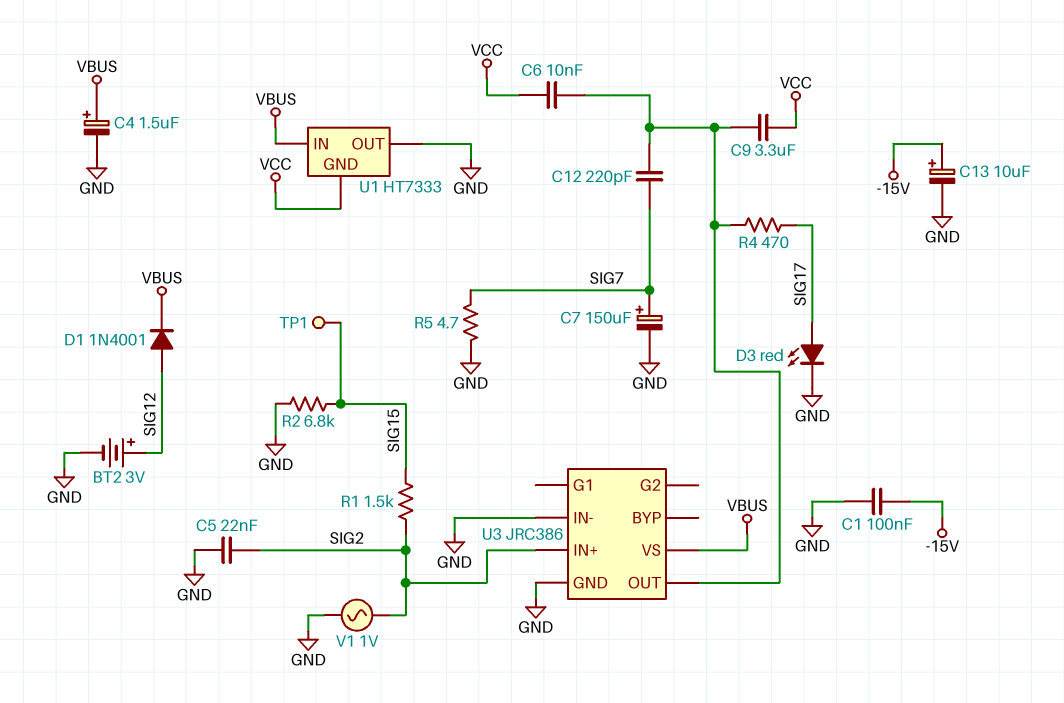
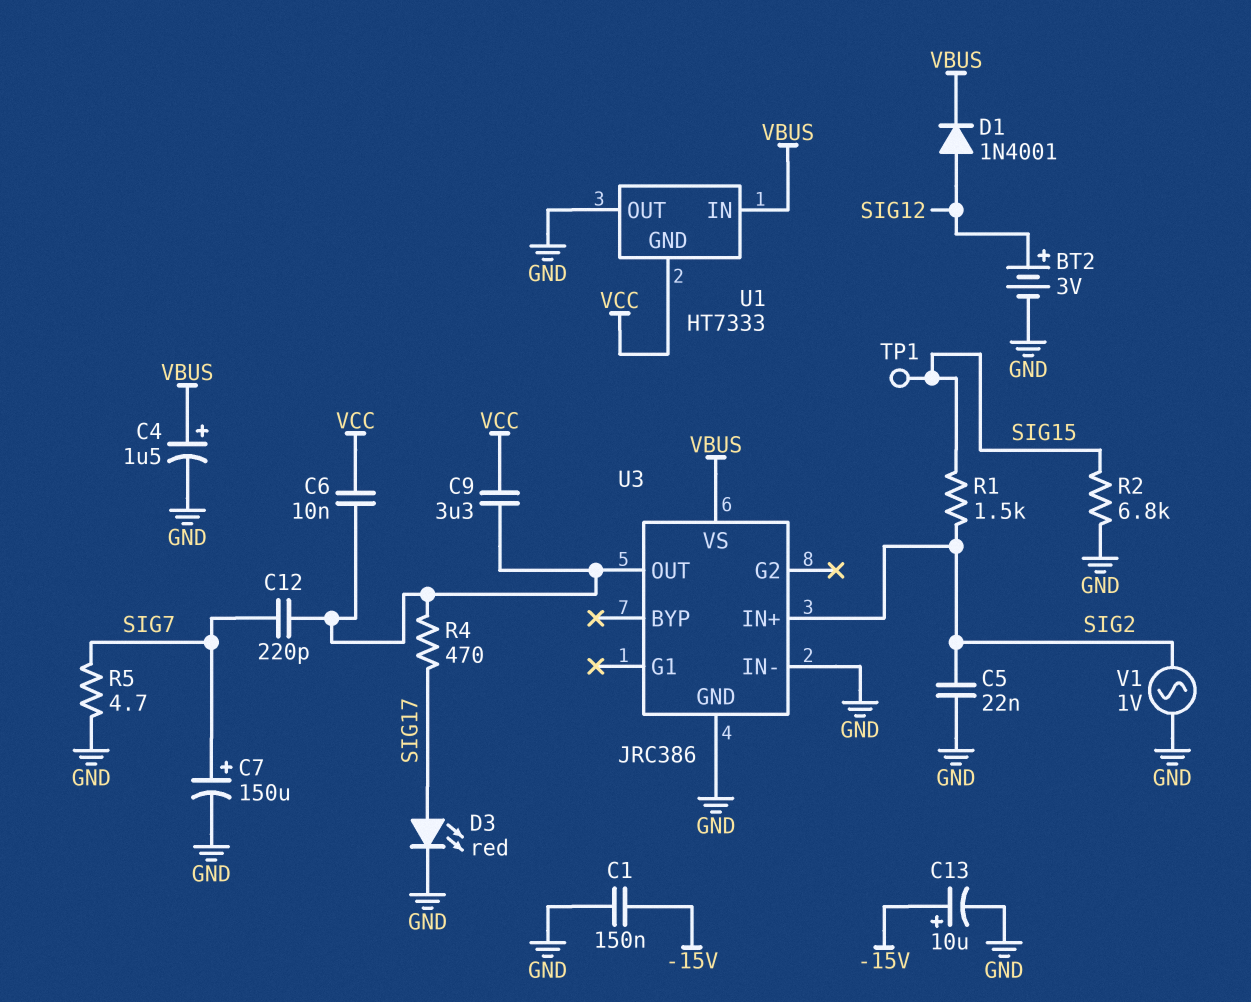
C1: 100nF (-15V, GND) -> 150nF (-15V, GND)

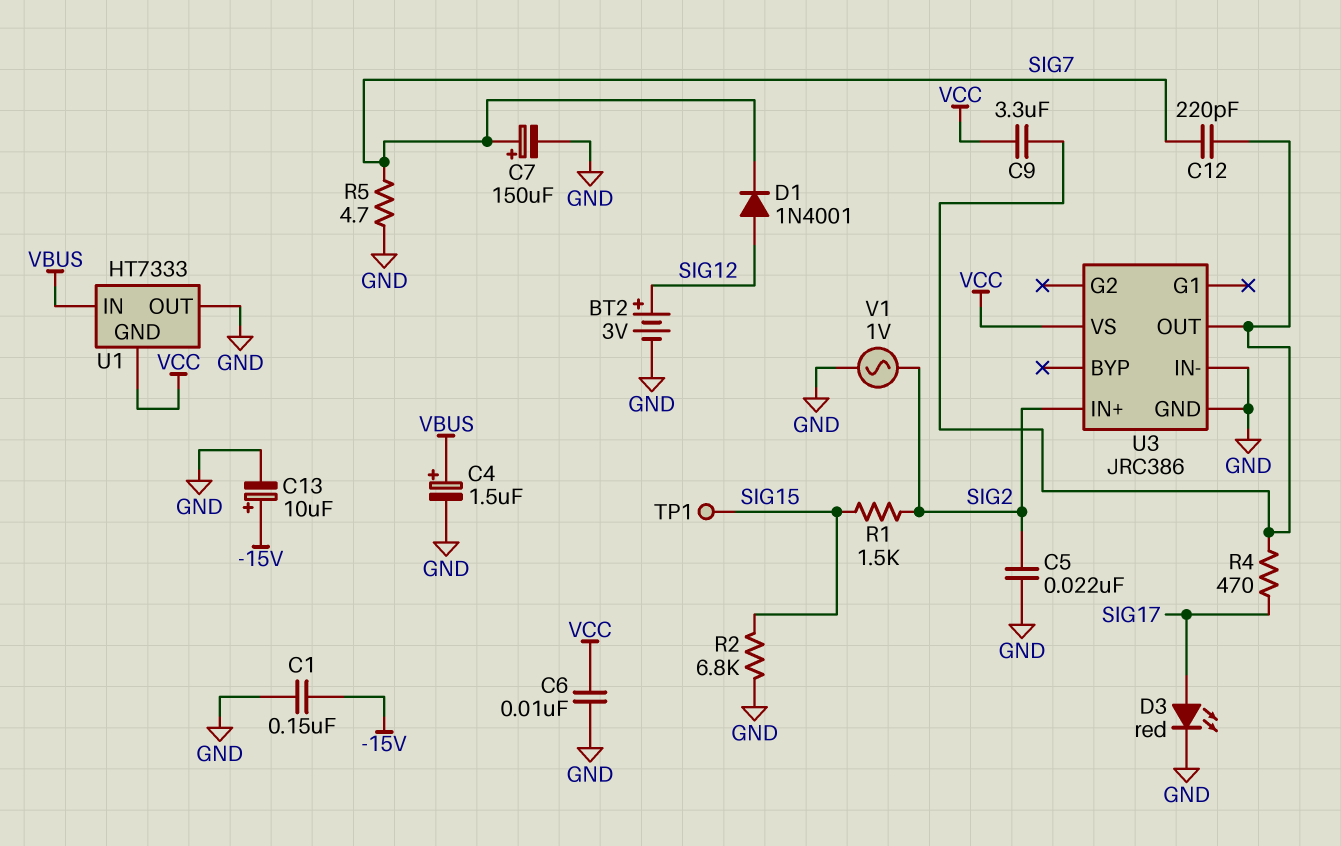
C6: 10nF (U3/OUT, VCC) -> 10nF (GND, VCC)
D1: diode 1N4001 (A SIG12, K VBUS) -> diode 1N4001 (A SIG12, K SIG7)
U3 pin VS: VBUS -> VCC

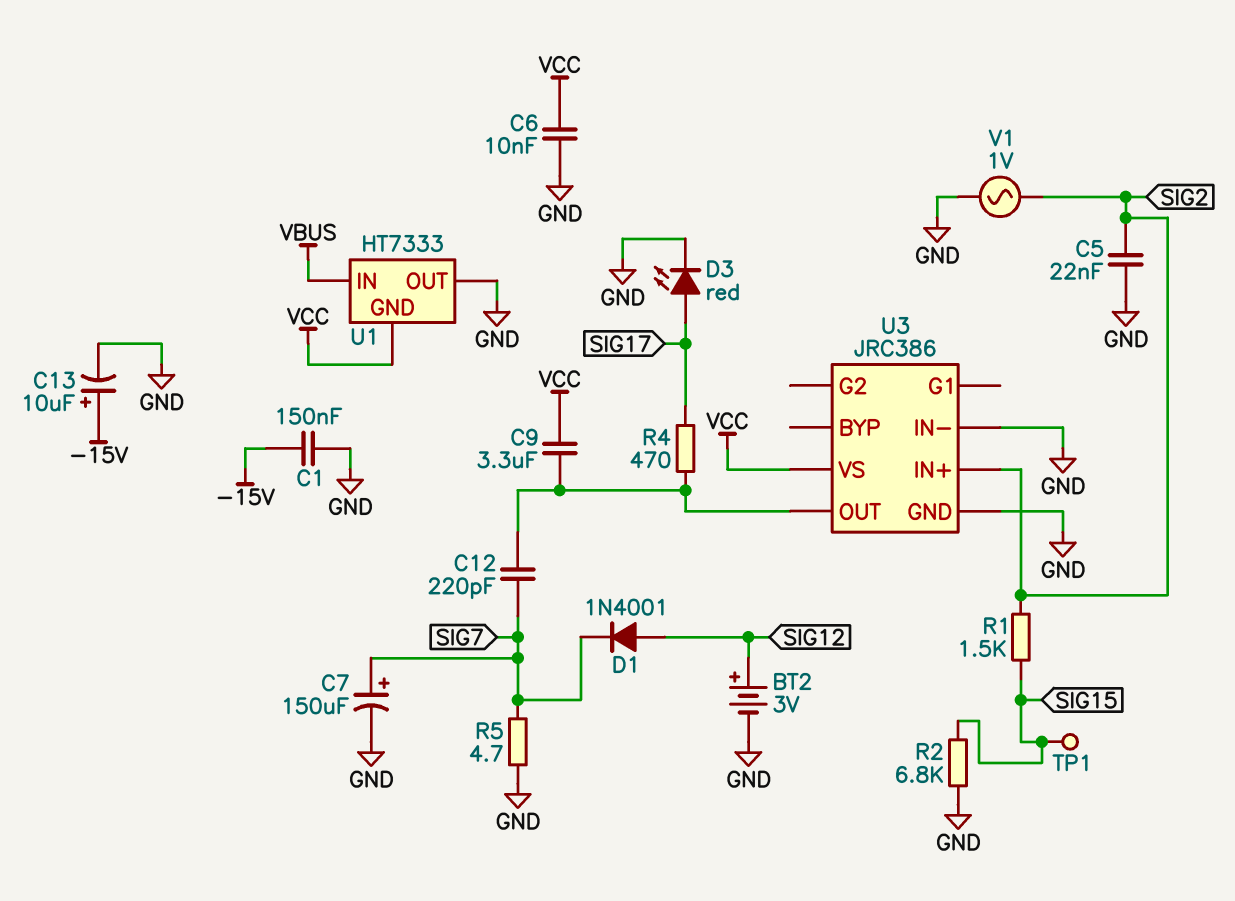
C4: 1.5uF (plus VBUS, minus GND) -> none

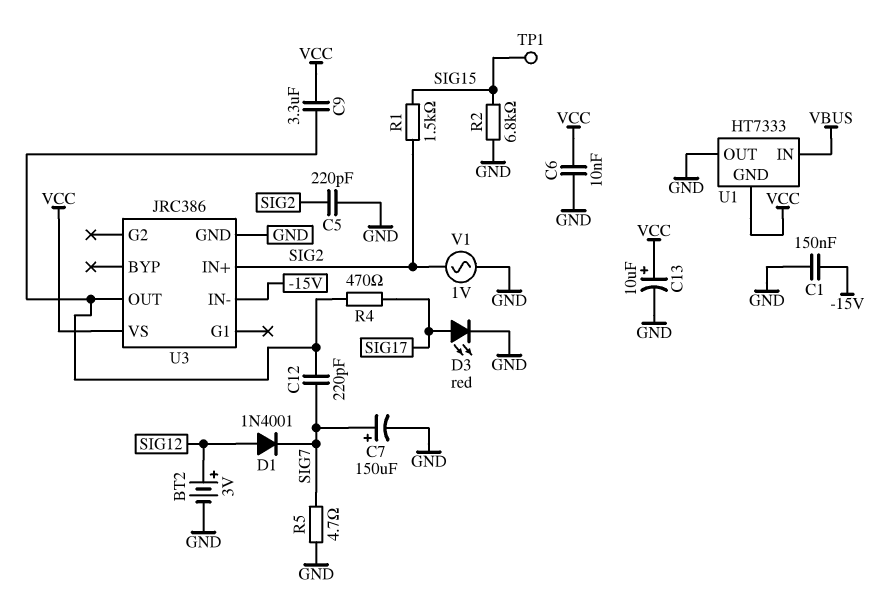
C5: 22nF (GND, SIG2) -> 220pF (GND, SIG2)
C13: 10uF (plus -15V, minus GND) -> 10uF (plus VCC, minus GND)
U3 pin IN-: GND -> -15V

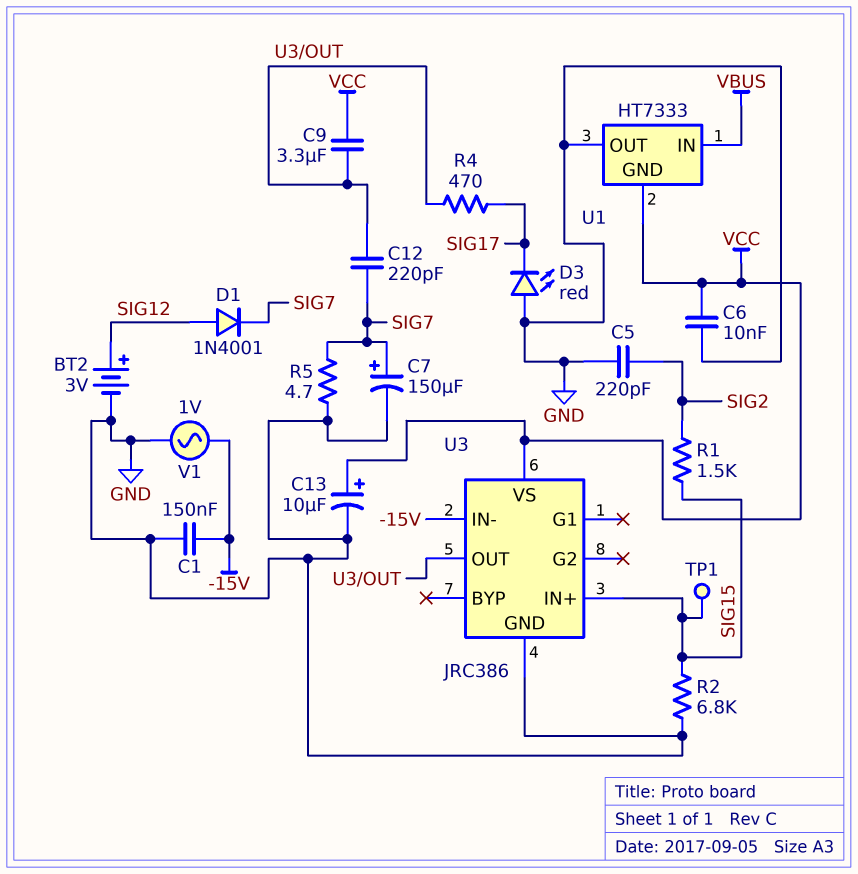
D3: LED red (A SIG17, K GND) -> LED red (A GND, K SIG17)
U3 pin IN+: SIG2 -> SIG15
V1: AC 1V (GND, SIG2) -> AC 1V (-15V, GND)

